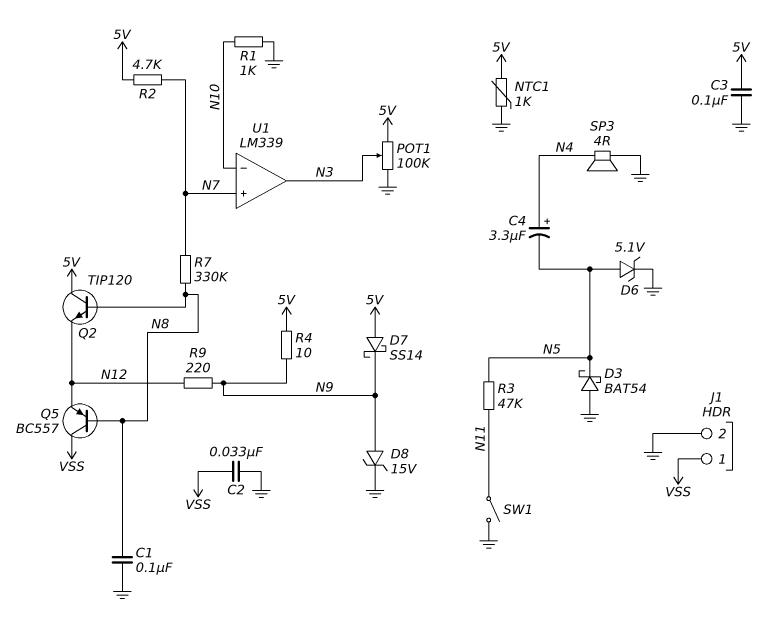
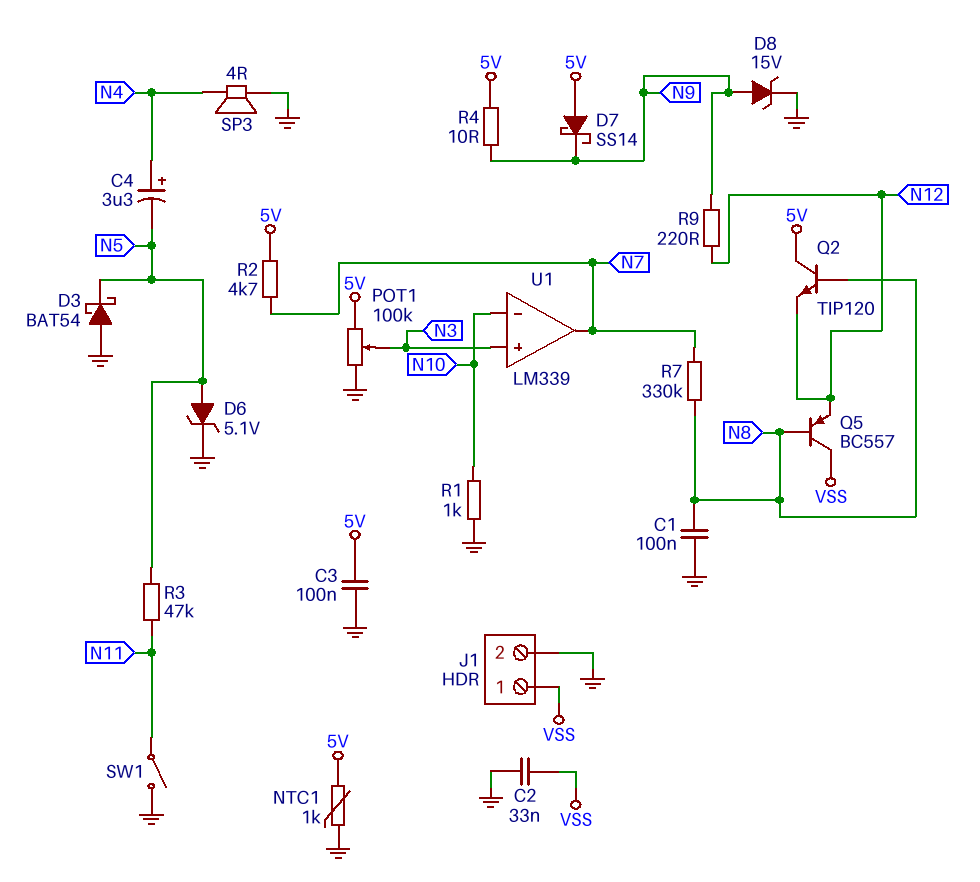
U1 pin in+: N7 -> N3
U1 pin out: N3 -> N7

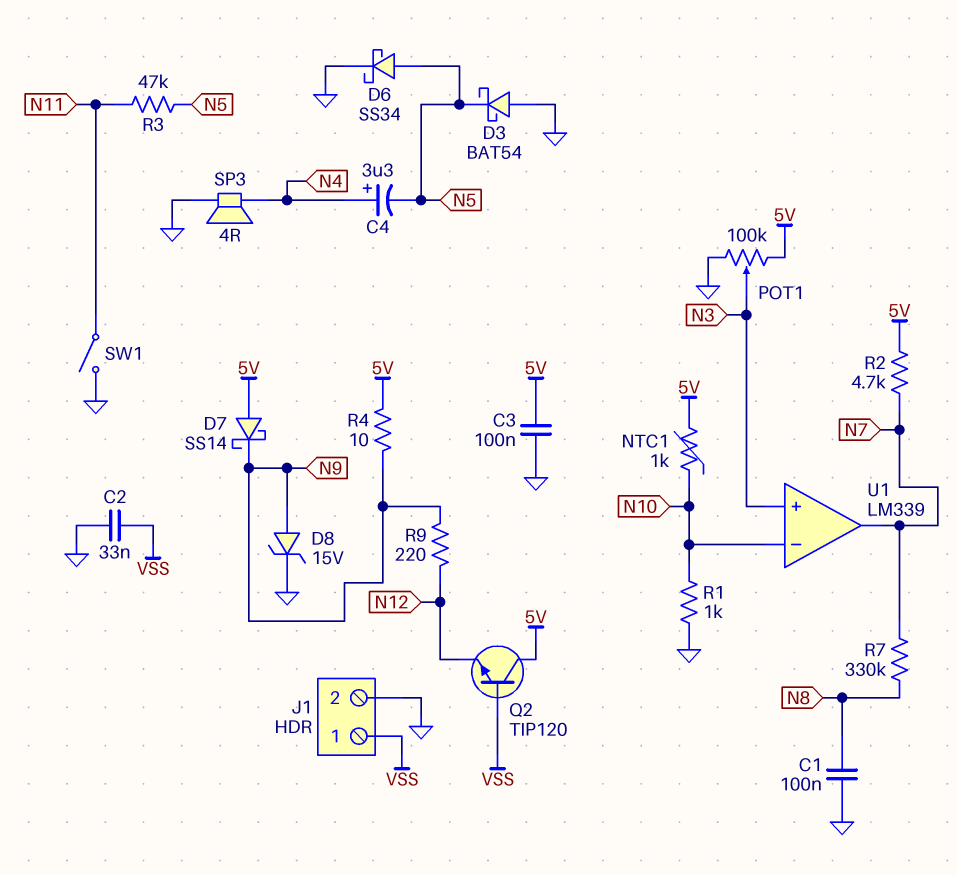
D6: zener 5.1V (A N5, K GND) -> schottky SS34 (A N5, K GND)
NTC1: 1k (5V, GND) -> 1k (5V, N10)
Q2: NPN TIP120 (B N8, C 5V, E N12) -> NPN TIP120 (B VSS, C 5V, E N12)
Q5: PNP BC557 (B N8, C VSS, E N12) -> none

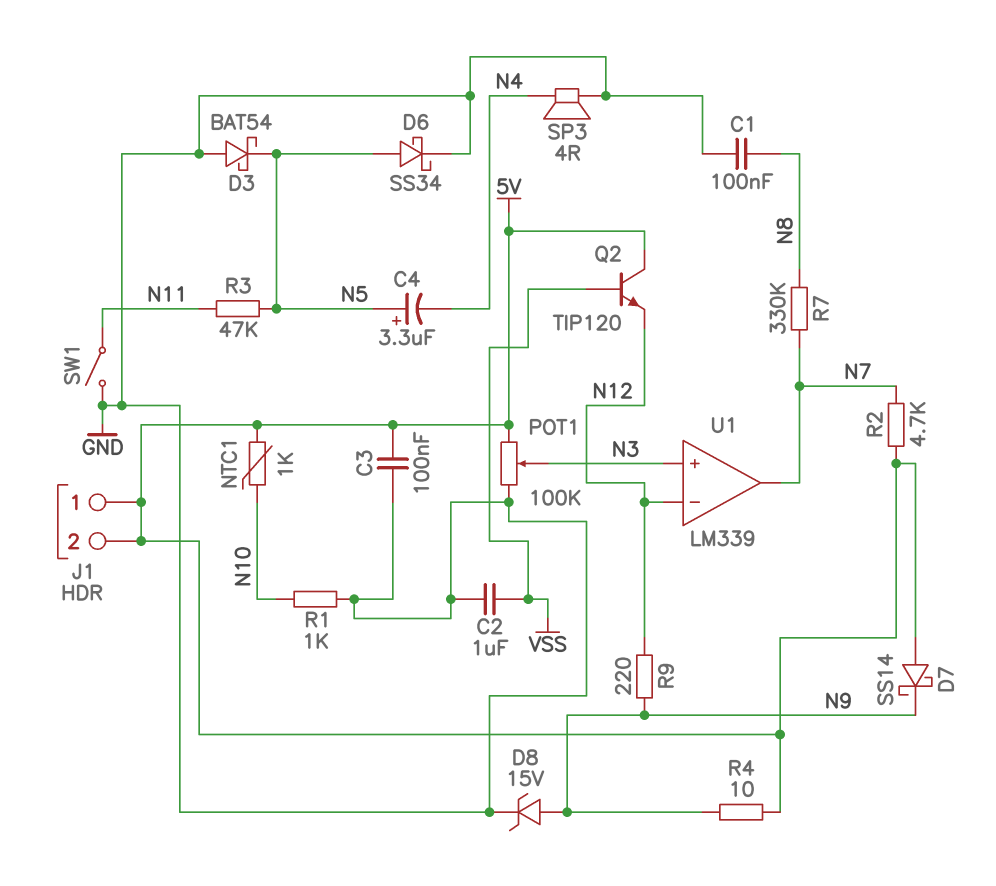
C2: 33nF (GND, VSS) -> 1uF (GND, VSS)
C4: 3.3uF (plus N4, minus N5) -> 3.3uF (plus N5, minus N4)
J1 pin 1: VSS -> 5V
J1 pin 2: GND -> 5V
U1 pin in-: N10 -> N12

